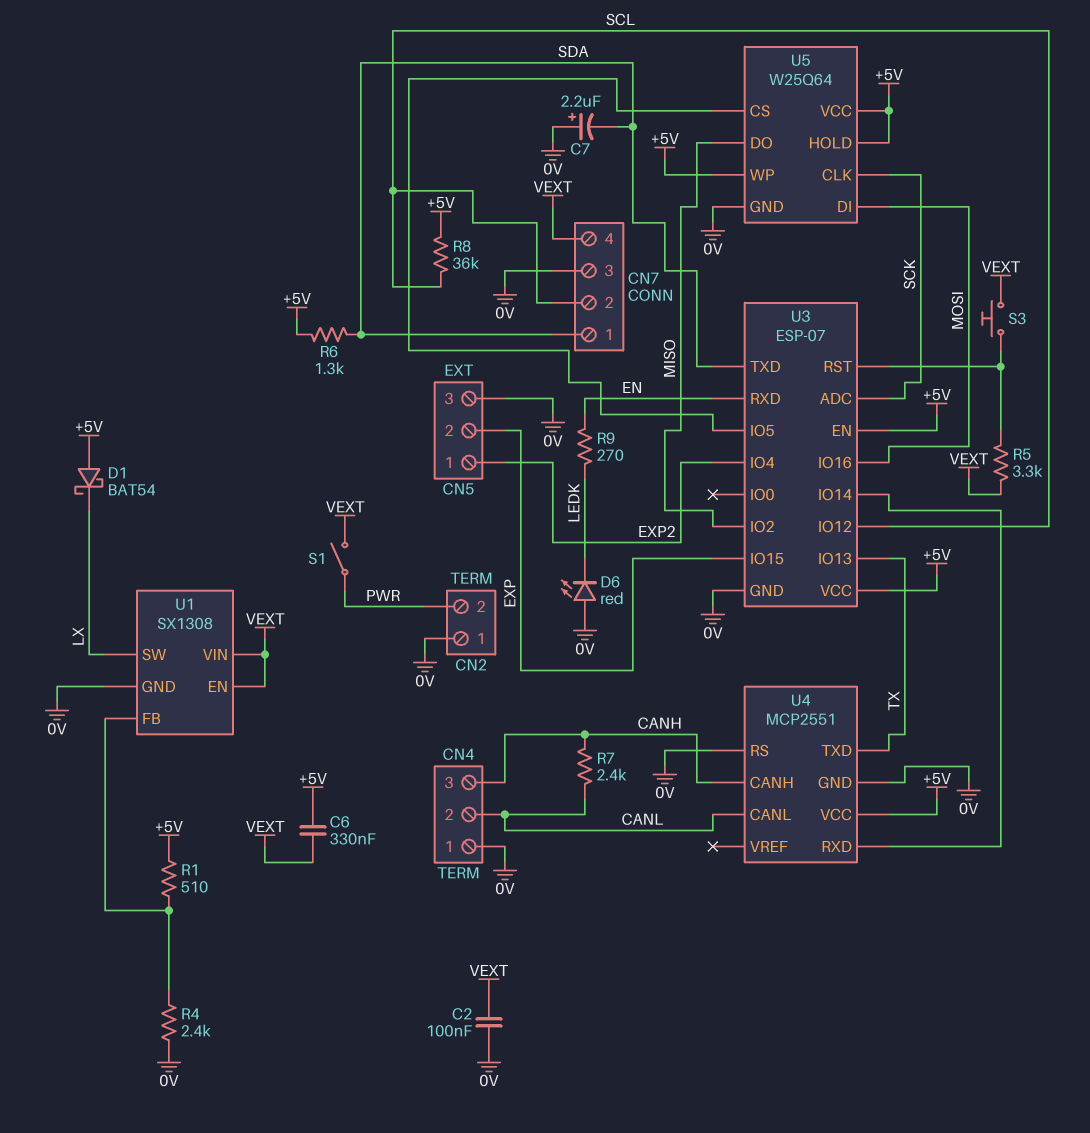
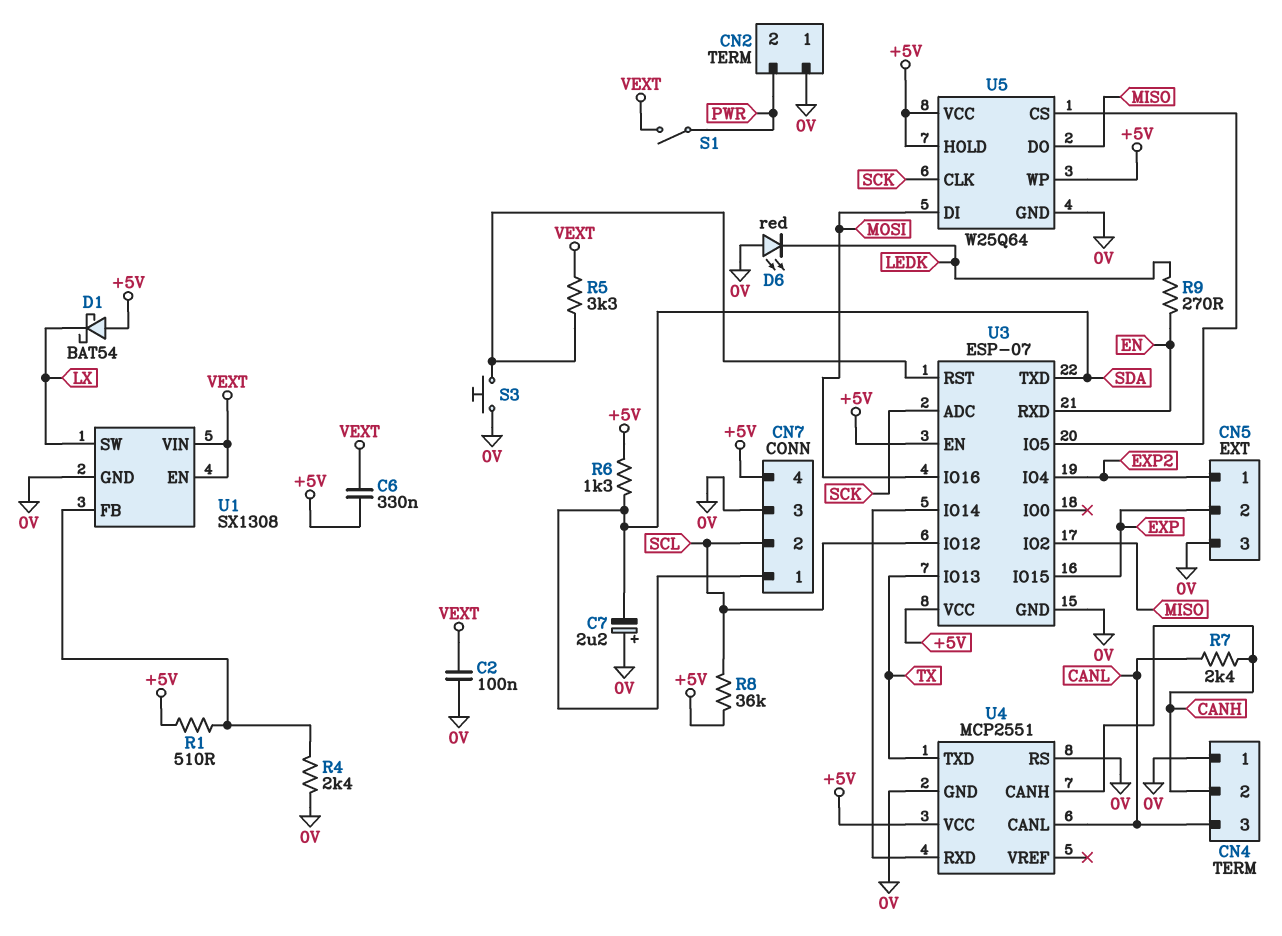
CN4 pin 2: CANL -> CANH
CN4 pin 3: CANH -> CANL
CN7 pin 4: VEXT -> +5V
S3: button (U3/RST, VEXT) -> button (0V, U3/RST)

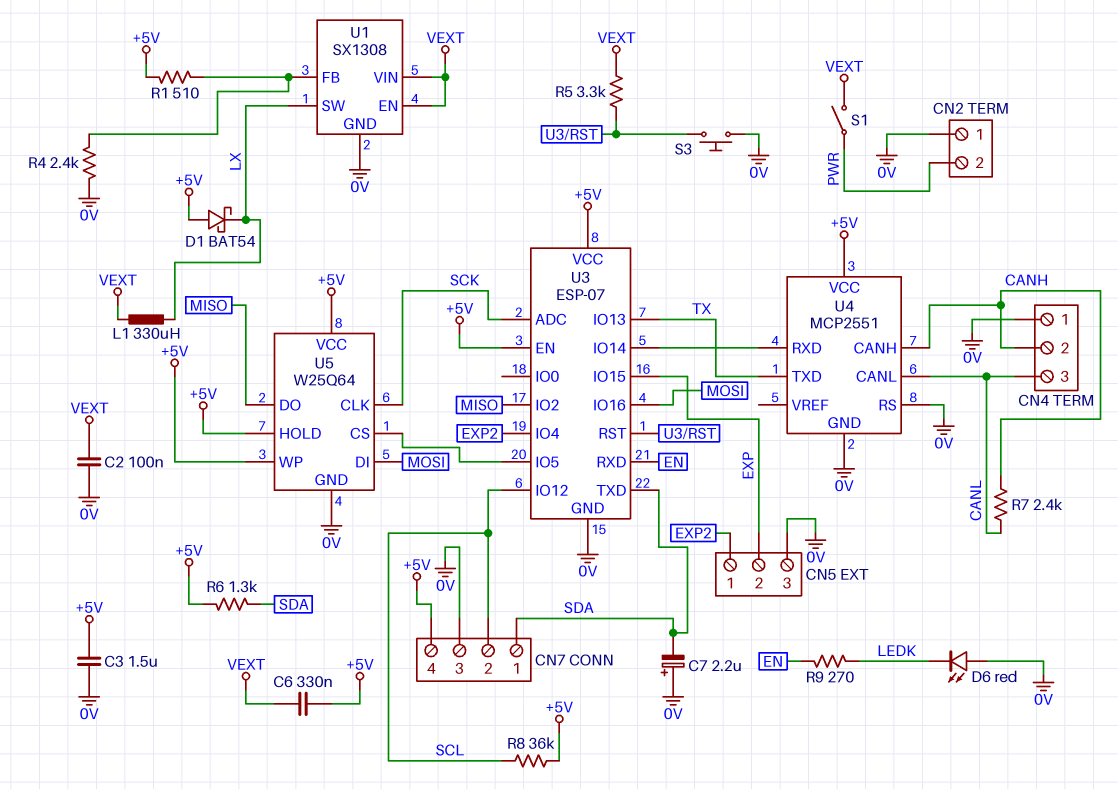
C3: none -> 1.5uF (+5V, 0V)
L1: none -> 330uH (LX, VEXT)

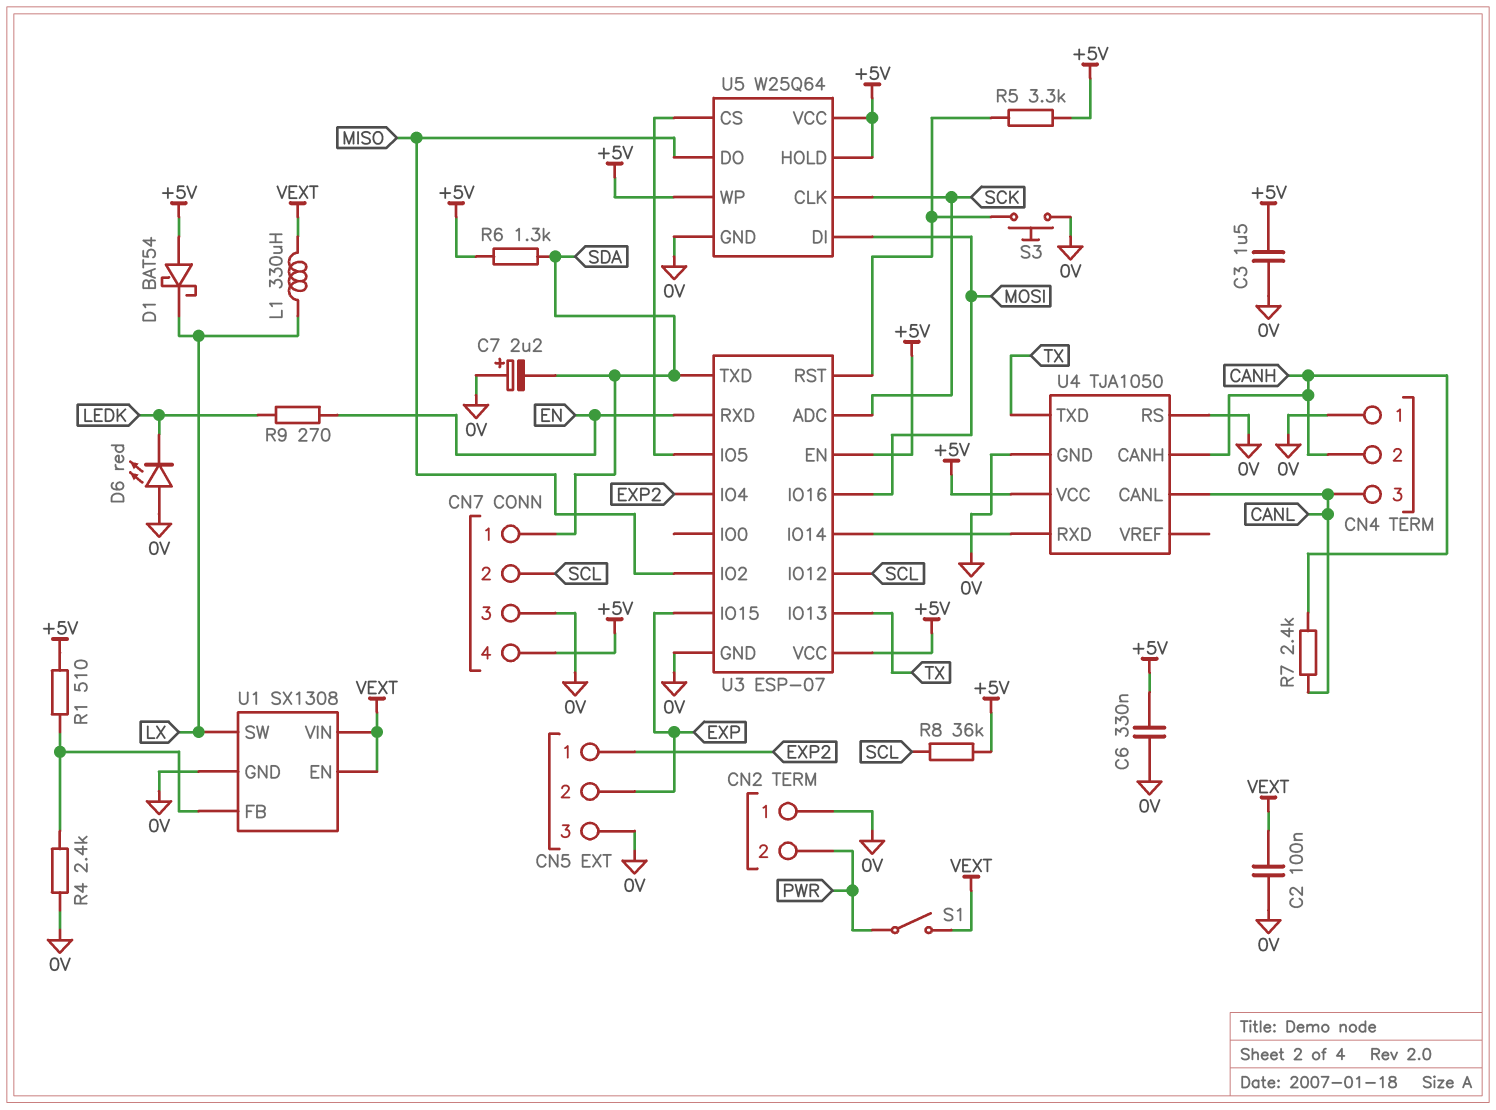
C6: 330nF (+5V, VEXT) -> 330nF (+5V, 0V)
R5: 3.3k (U3/RST, VEXT) -> 3.3k (+5V, U3/RST)
U4: MCP2551 -> TJA1050

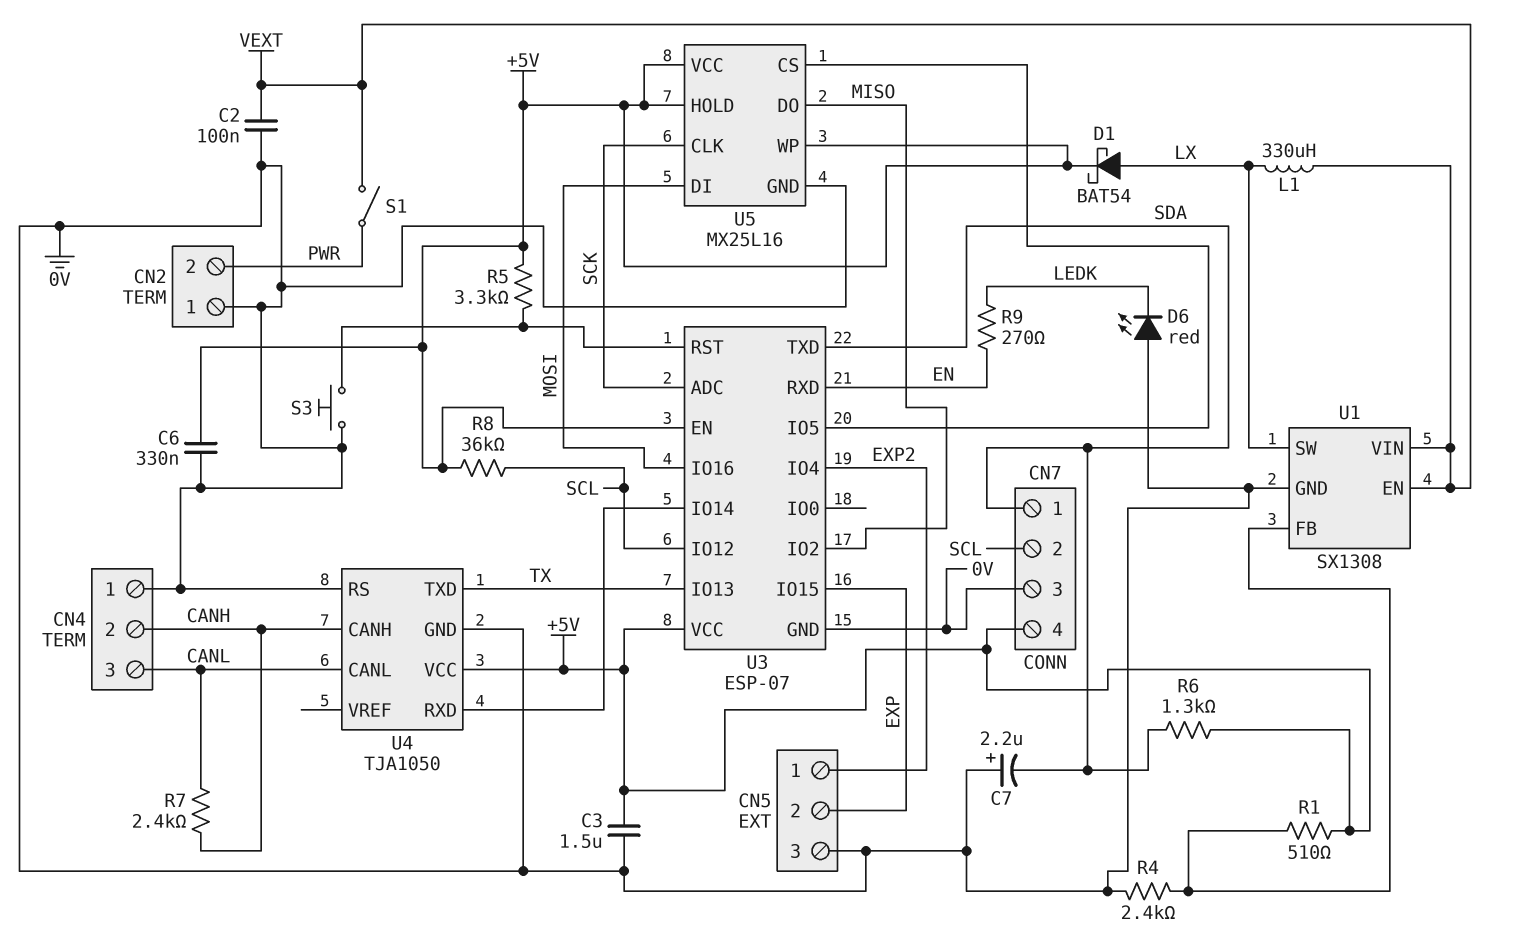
D1: schottky BAT54 (A +5V, K LX) -> schottky BAT54 (A LX, K +5V)
U5: W25Q64 -> MX25L16

